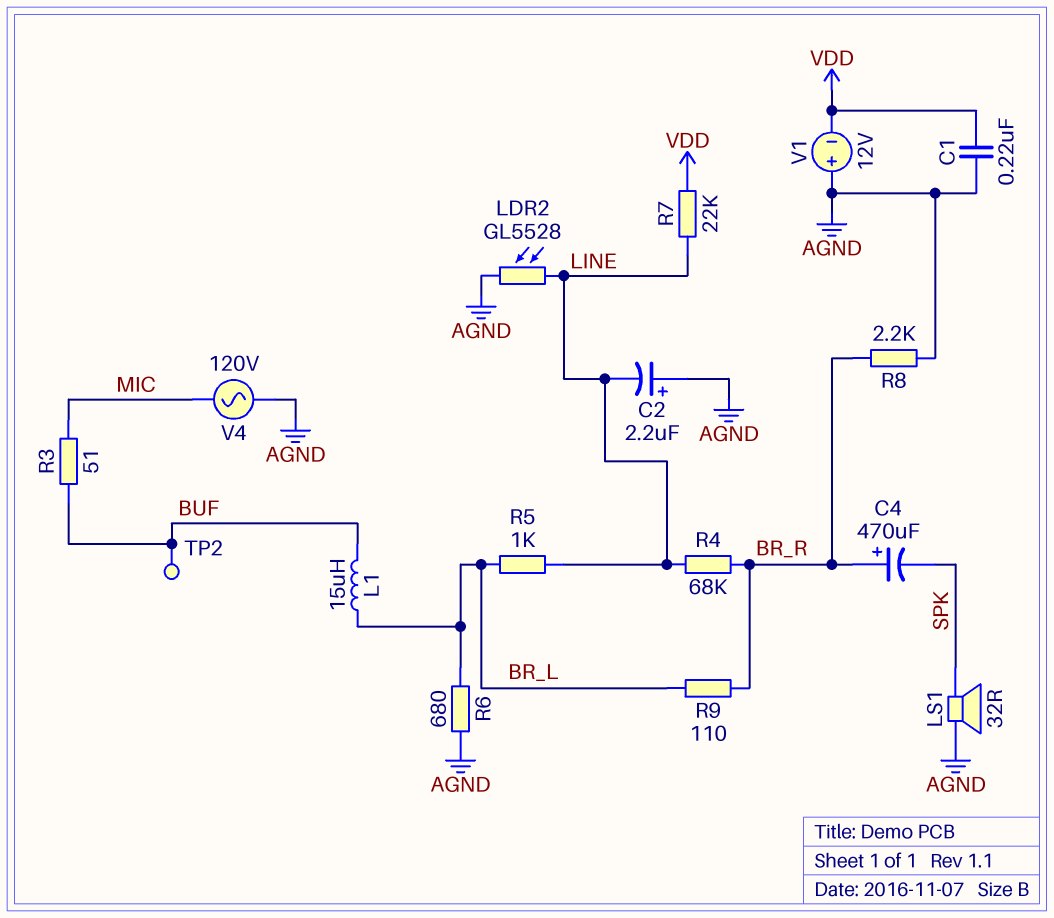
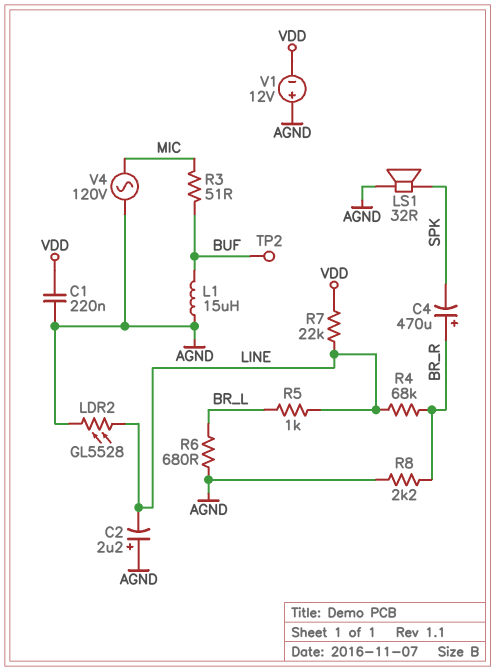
L1: 15uH (BR_L, BUF) -> 15uH (AGND, BUF)
R9: 110 (BR_L, BR_R) -> none

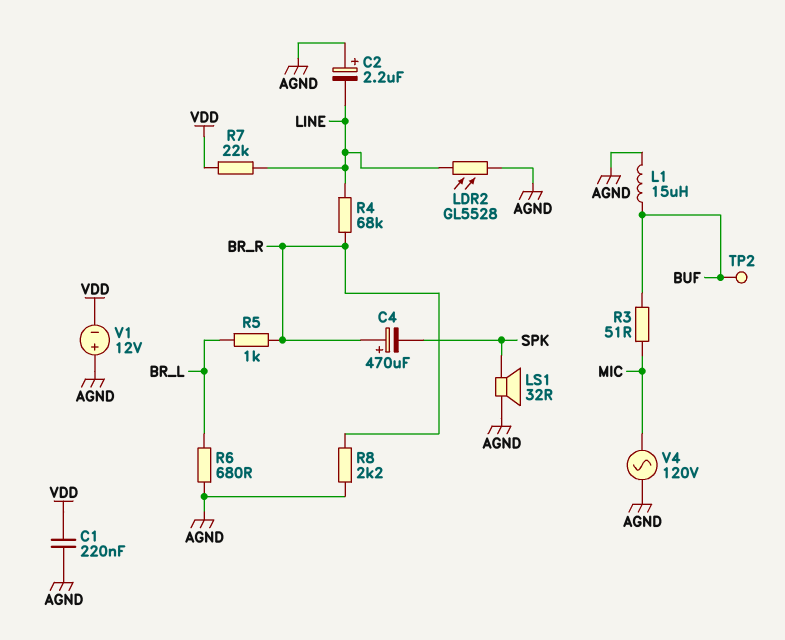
R5: 1k (BR_L, LINE) -> 1k (BR_L, BR_R)

